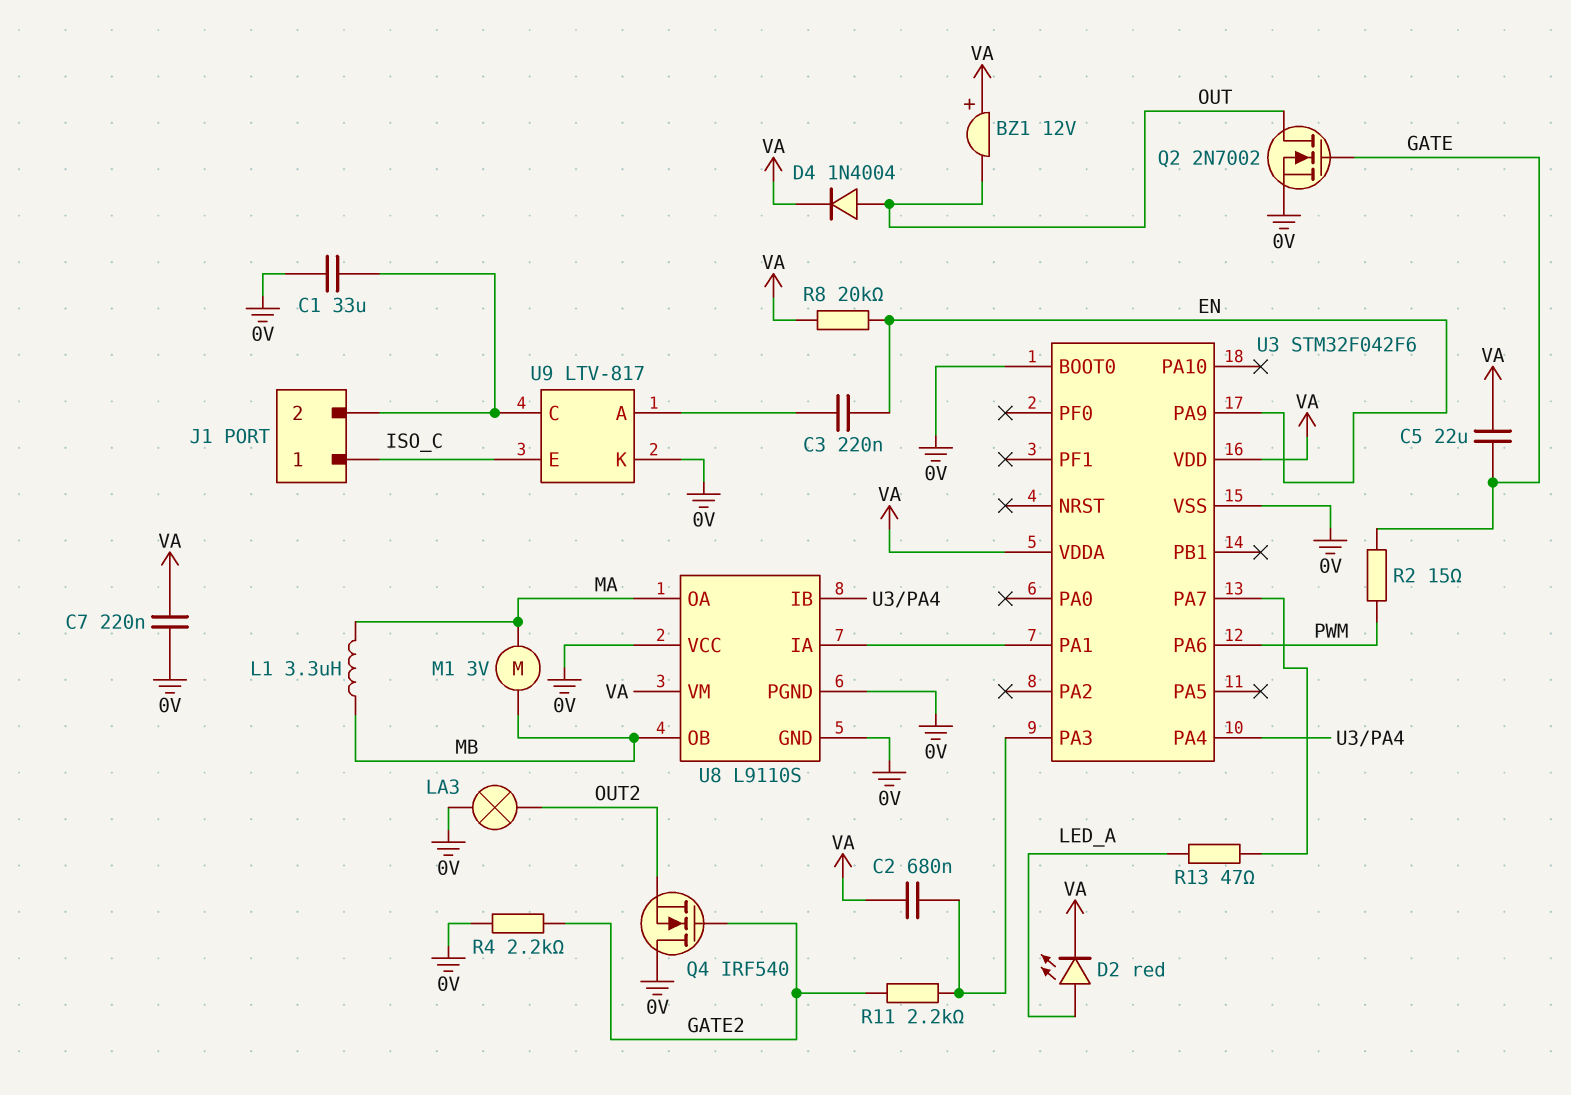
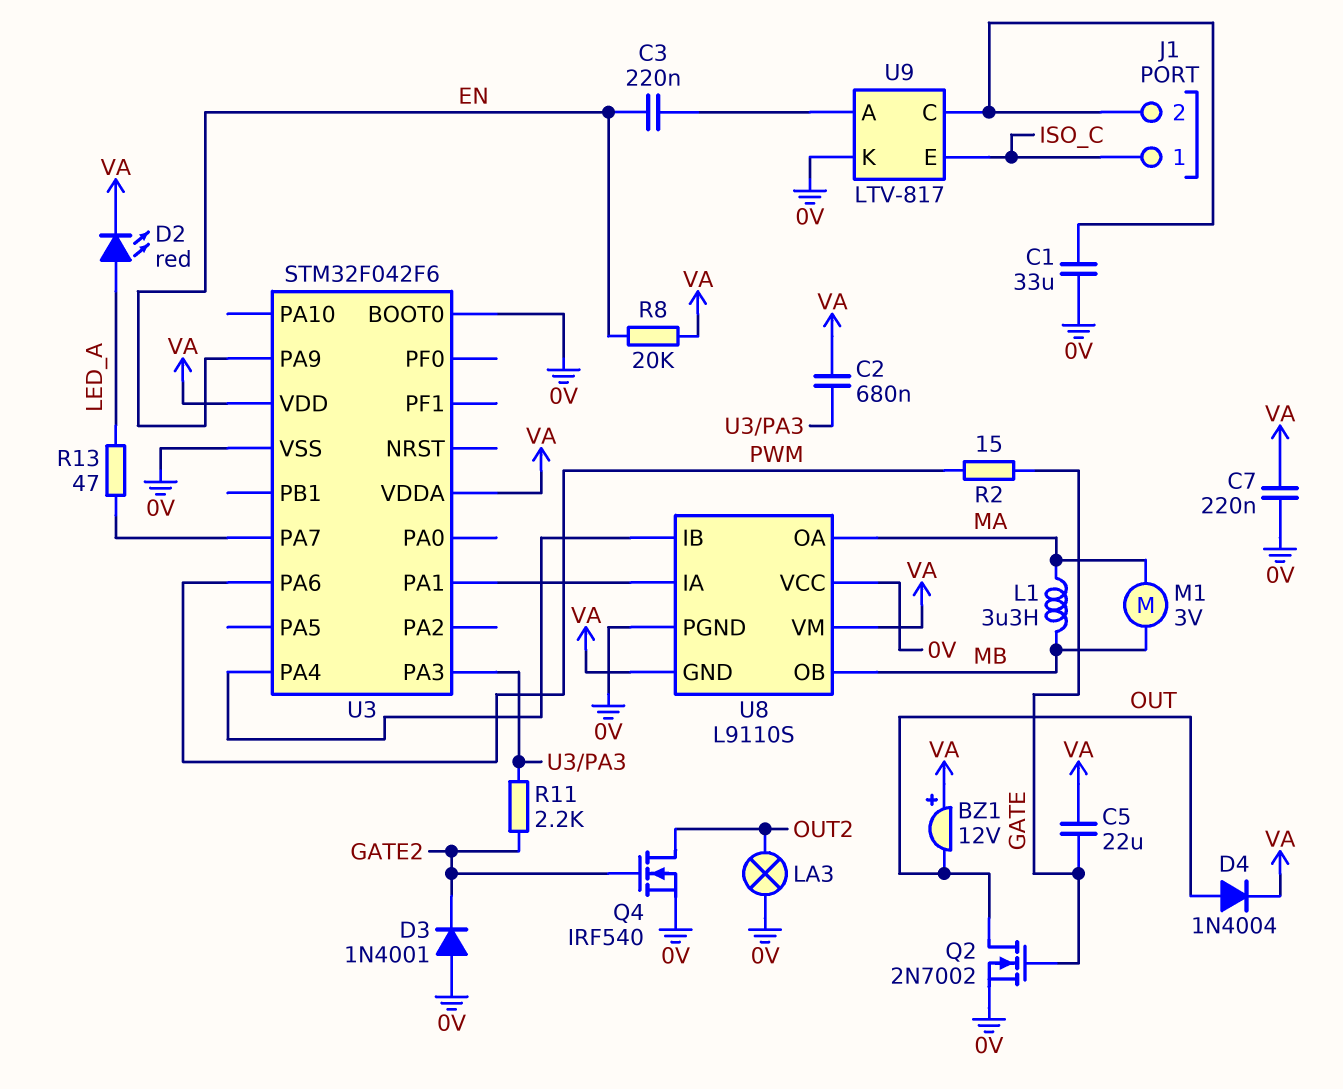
D3: none -> diode 1N4001 (A 0V, K GATE2)
Q4: NMOS IRF540 (G GATE2, D 0V, S OUT2) -> NMOS IRF540 (G GATE2, D OUT2, S 0V)
R4: 2.2k (0V, GATE2) -> none
U8 pin GND: 0V -> VA

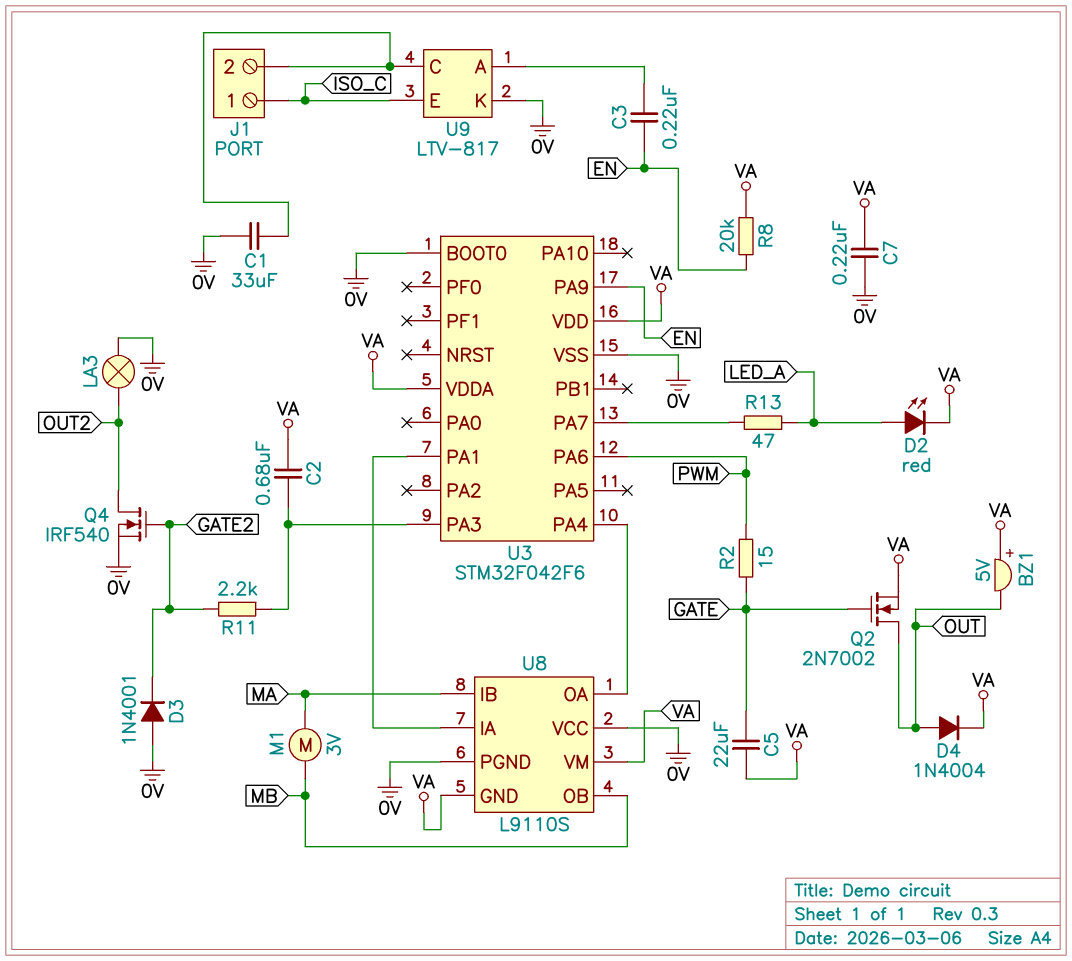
BZ1: buzzer 12V (plus VA, minus OUT) -> buzzer 5V (plus VA, minus OUT)
L1: 3.3uH (MA, MB) -> none
Q2: NMOS 2N7002 (G GATE, D OUT, S 0V) -> NMOS 2N7002 (G GATE, D OUT, S VA)
U8 pin IB: U3/PA4 -> MA
U8 pin OA: MA -> U3/PA4

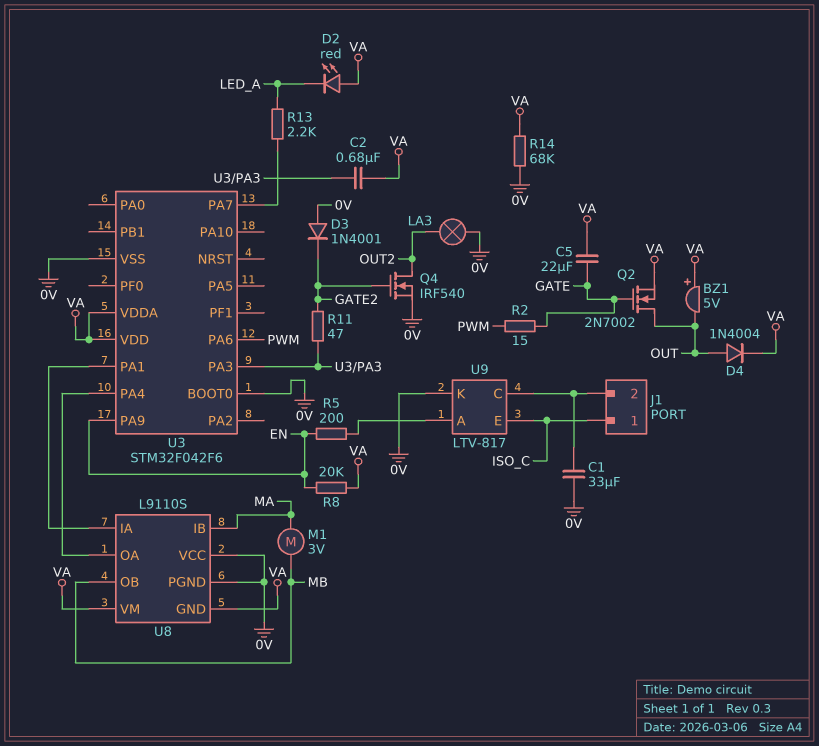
C3: 220nF (EN, U9/A) -> none
C7: 220nF (0V, VA) -> none
D2: LED red (A LED_A, K VA) -> LED red (A VA, K LED_A)
R5: none -> 200 (EN, U9/A)
R11: 2.2k (GATE2, U3/PA3) -> 47 (GATE2, U3/PA3)
R13: 47 (LED_A, U3/PA7) -> 2.2k (LED_A, U3/PA7)
R14: none -> 68k (0V, VA)

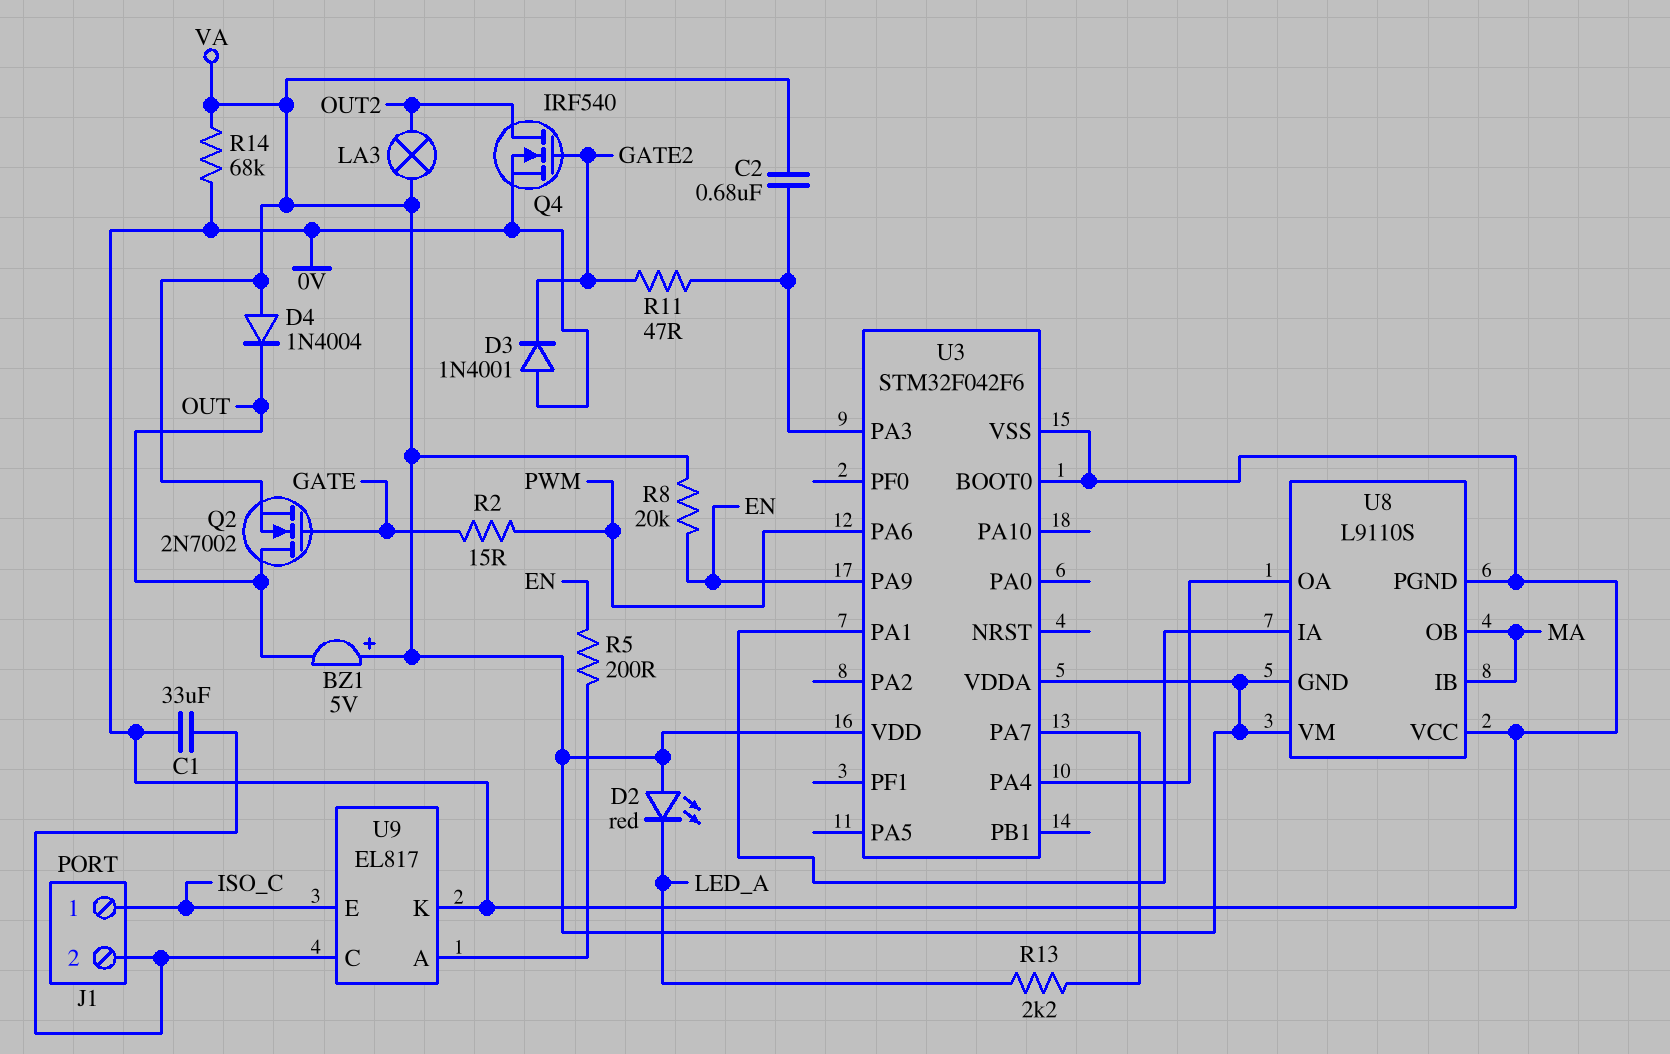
C5: 22uF (GATE, VA) -> none
D4: diode 1N4004 (A OUT, K VA) -> diode 1N4004 (A VA, K OUT)
LA3: lamp (0V, OUT2) -> lamp (OUT2, VA)
M1: motor 3V (MA, MB) -> none
U8 pin OB: MB -> MA
U9: LTV-817 -> EL817

